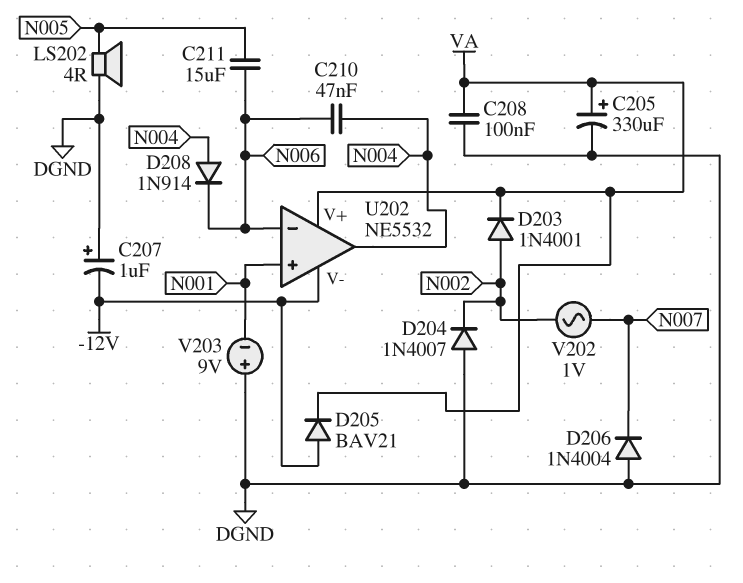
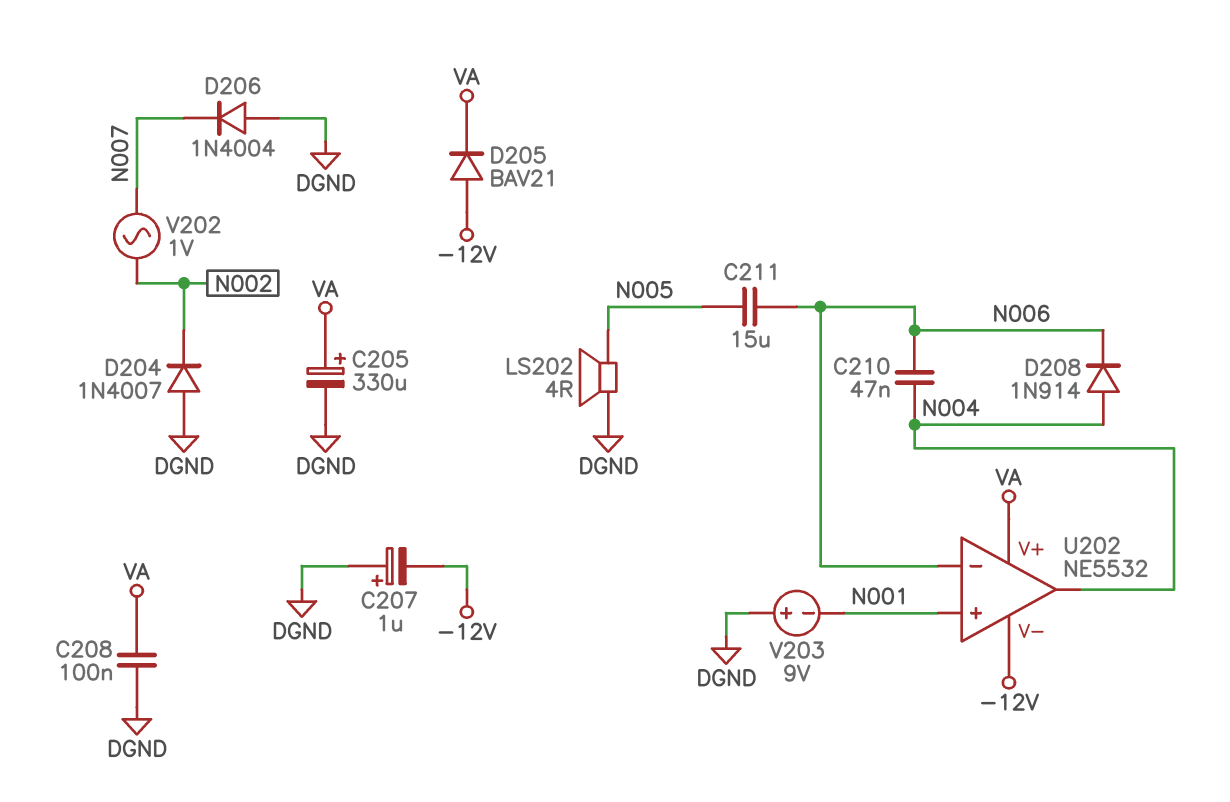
D203: diode 1N4001 (A N002, K VA) -> none

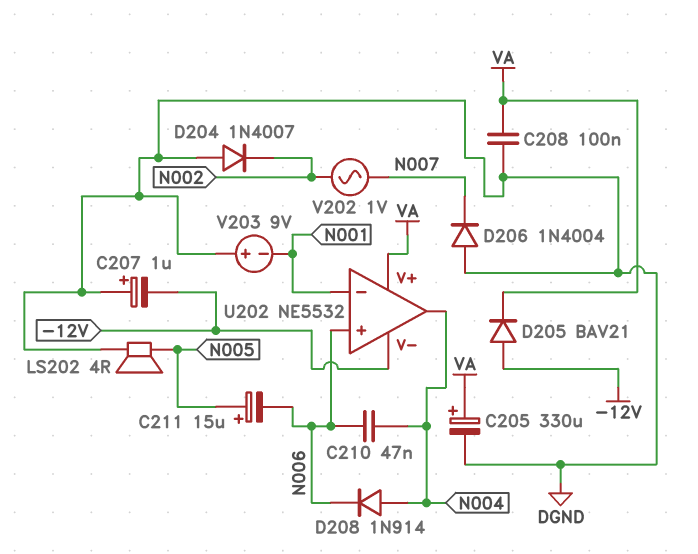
C211: 15uF (N005, N006) -> 15uF (plus N005, minus N006)
U202 pin in+: N001 -> N006
U202 pin in-: N006 -> N001

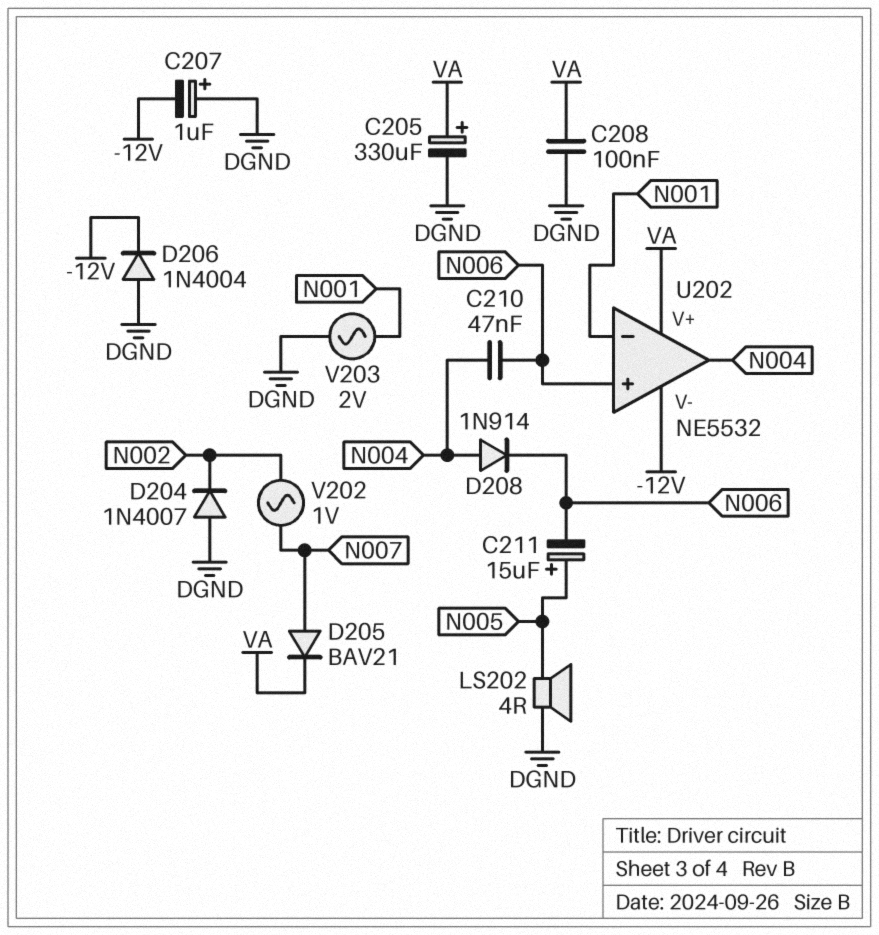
D205: diode BAV21 (A -12V, K VA) -> diode BAV21 (A N007, K VA)
D206: diode 1N4004 (A DGND, K N007) -> diode 1N4004 (A DGND, K -12V)
V203: 9V (plus DGND, minus N001) -> AC 2V (DGND, N001)

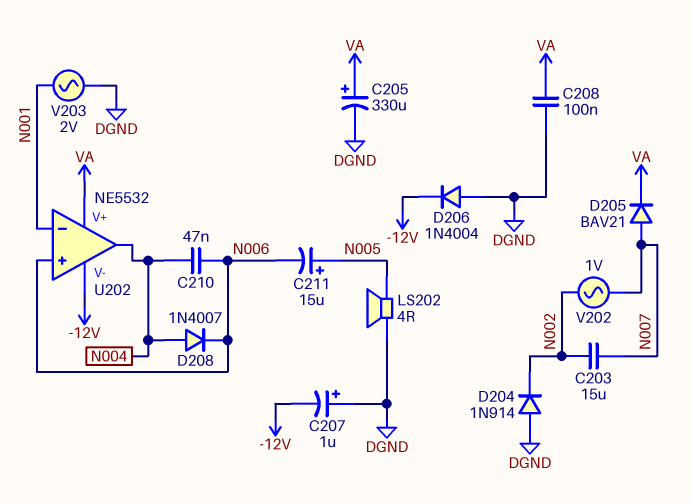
C203: none -> 15uF (N002, N007)
D204: diode 1N4007 (A DGND, K N002) -> diode 1N914 (A DGND, K N002)
D208: diode 1N914 (A N004, K N006) -> diode 1N4007 (A N004, K N006)

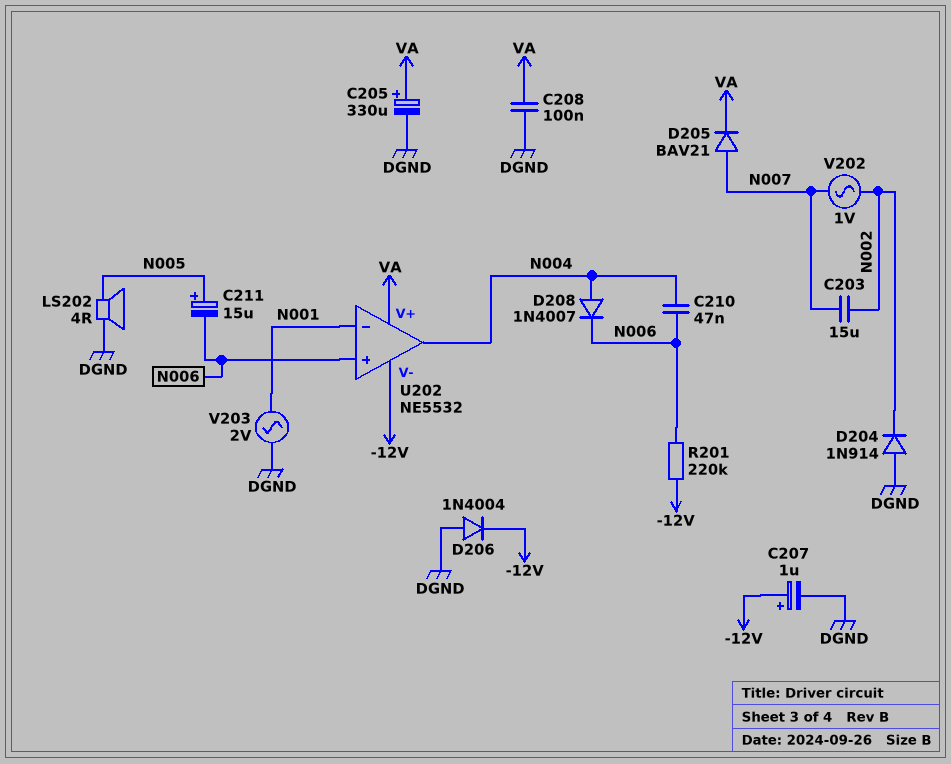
C207: 1uF (plus DGND, minus -12V) -> 1uF (plus -12V, minus DGND)
R201: none -> 220k (-12V, N006)

